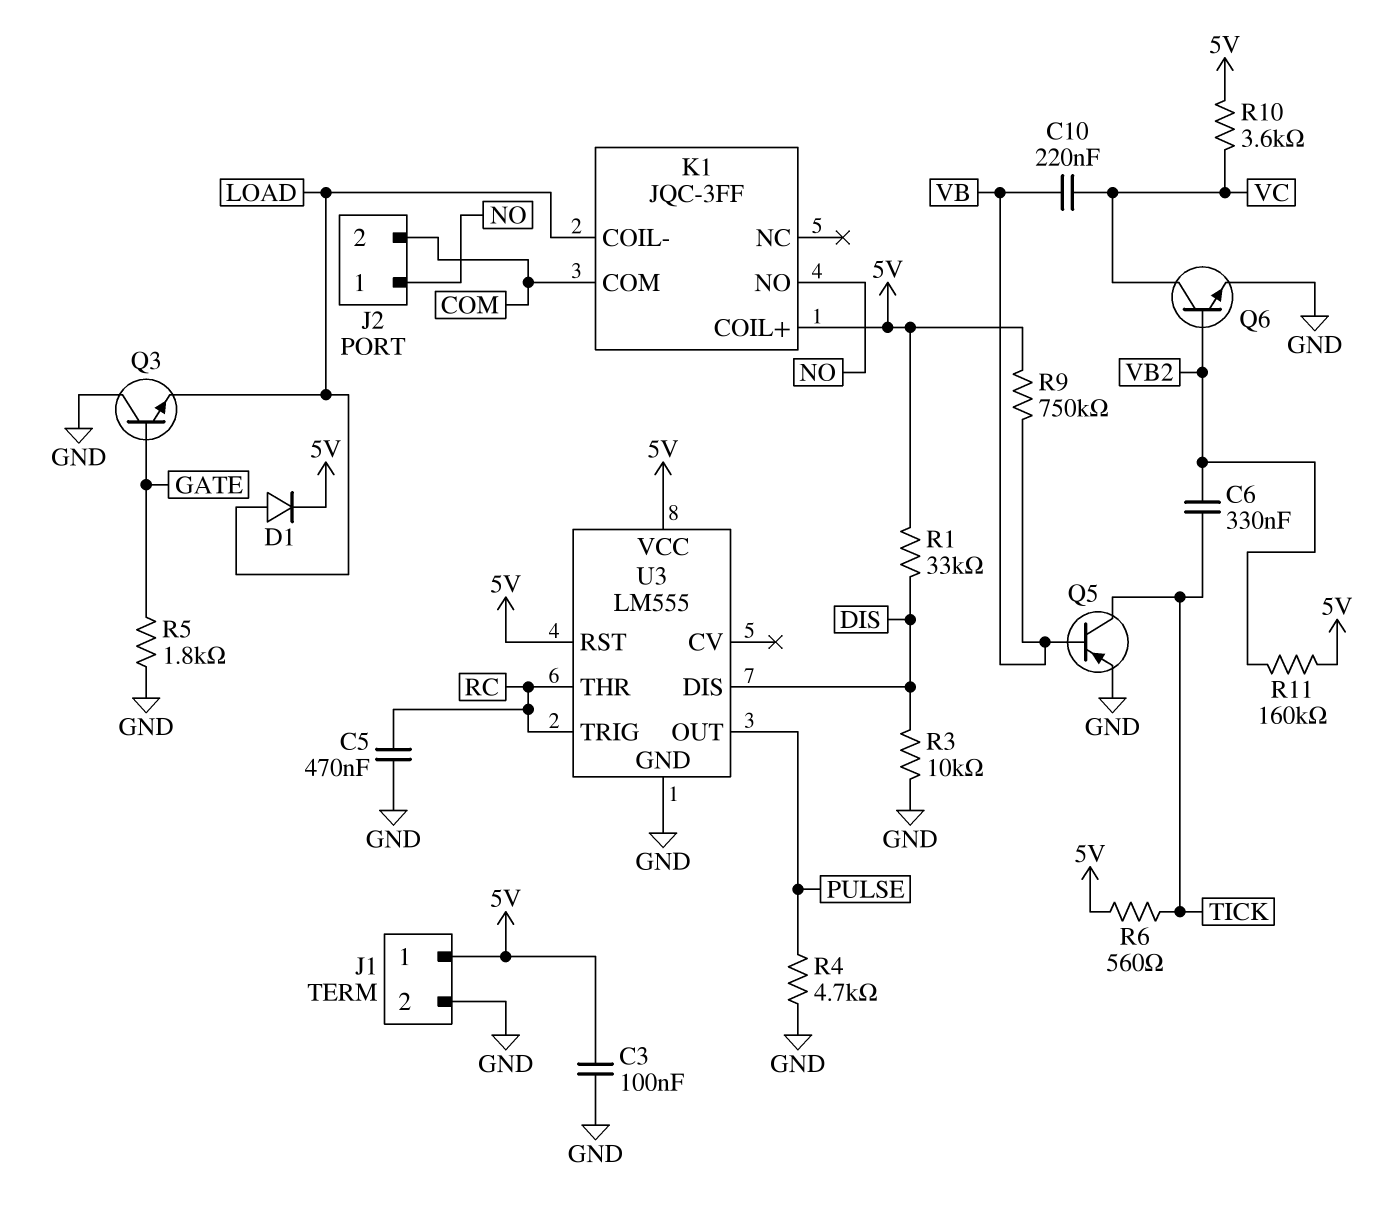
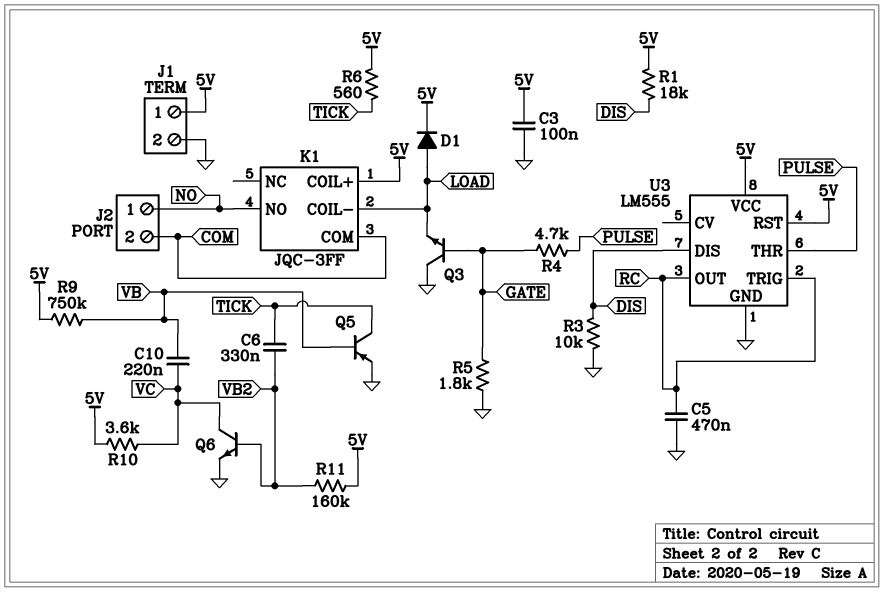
R1: 33k (5V, DIS) -> 18k (5V, DIS)
R4: 4.7k (GND, PULSE) -> 4.7k (GATE, PULSE)
U3 pin OUT: PULSE -> RC
U3 pin THR: RC -> PULSE

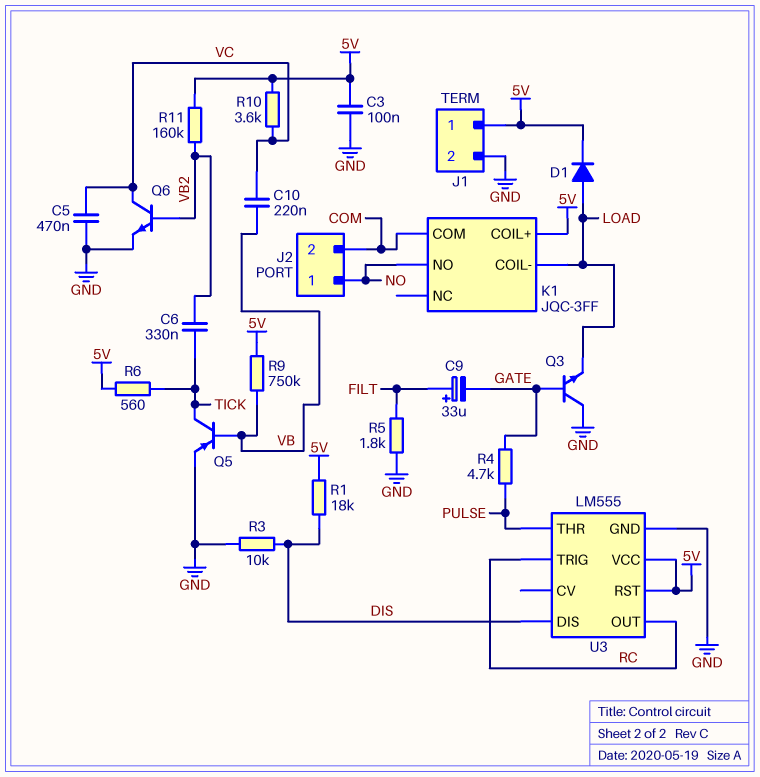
C5: 470nF (GND, RC) -> 470nF (GND, VC)
C9: none -> 33uF (plus FILT, minus GATE)
R5: 1.8k (GATE, GND) -> 1.8k (FILT, GND)

